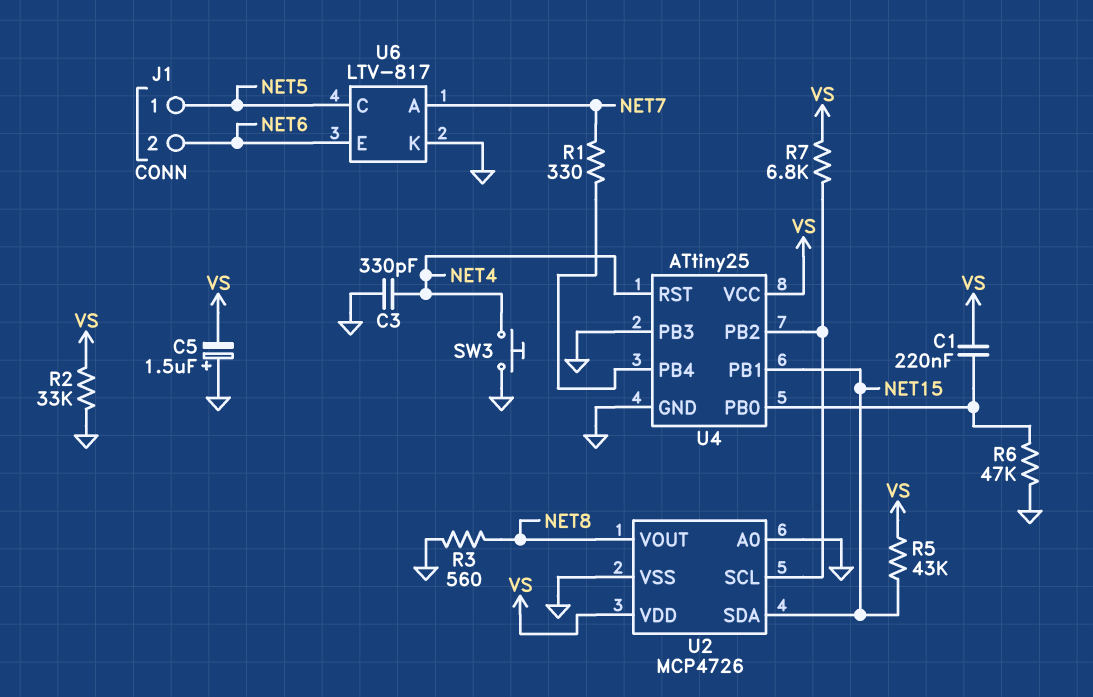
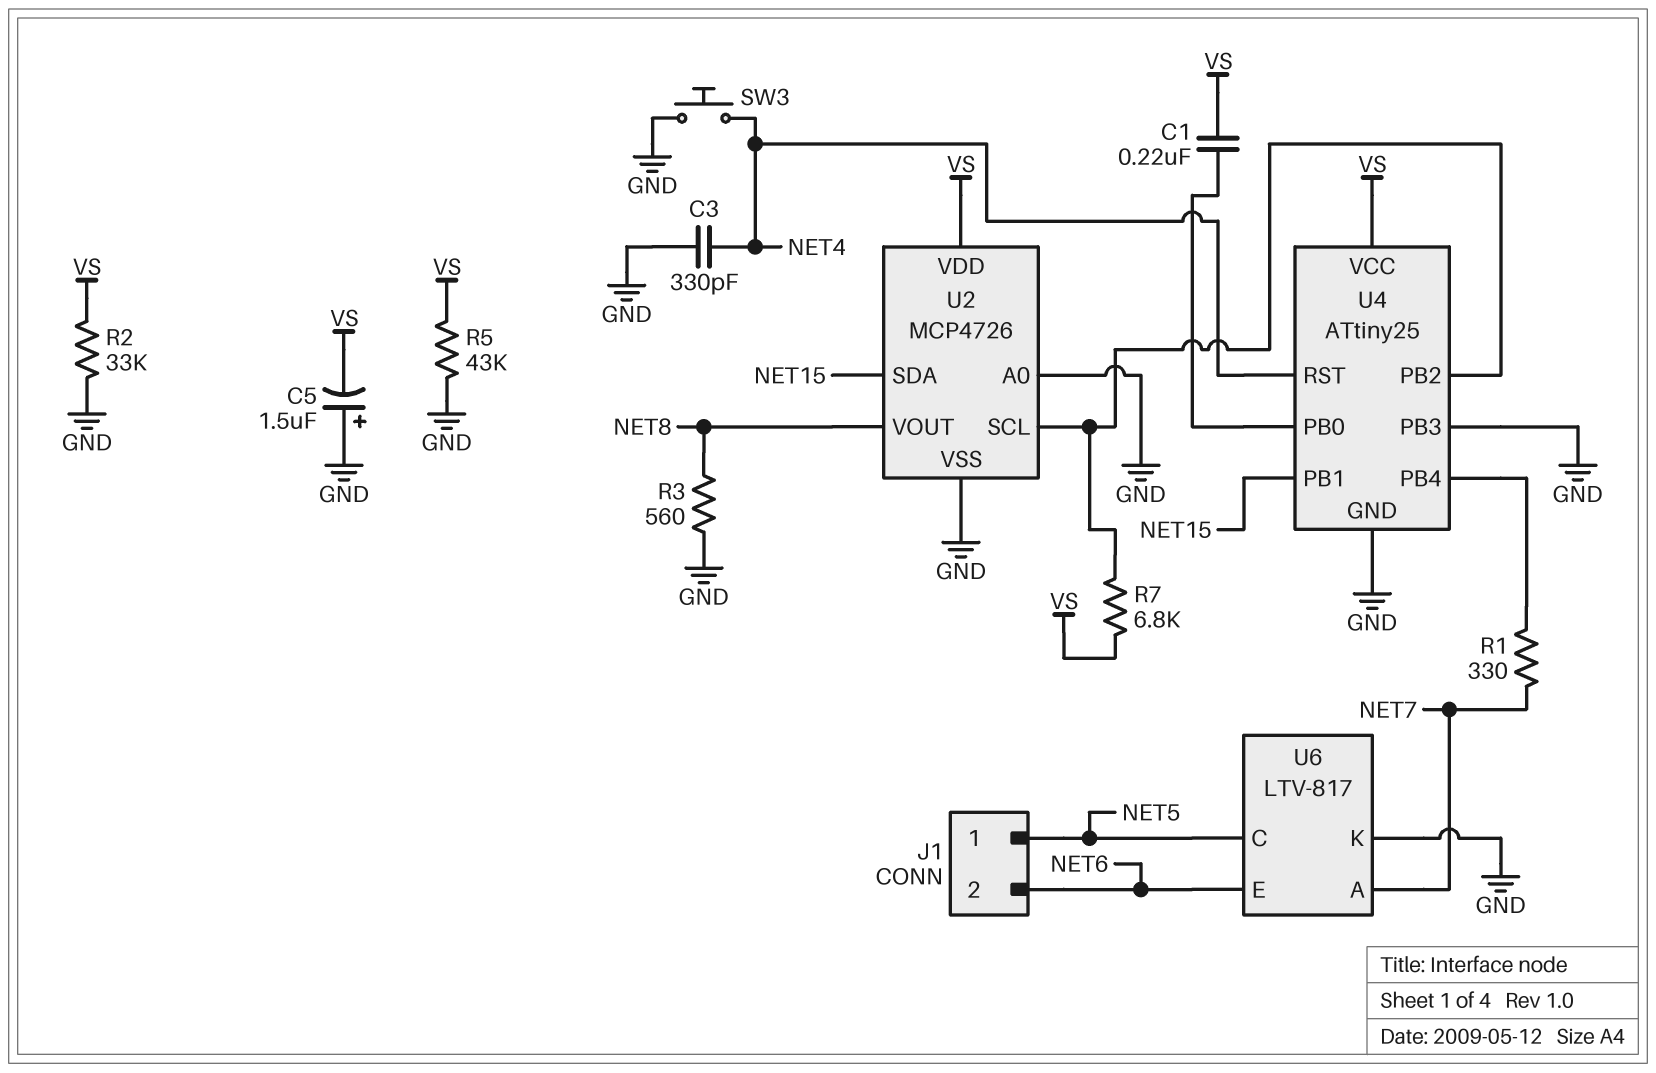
R5: 43k (NET15, VS) -> 43k (GND, VS)
R6: 47k (GND, U4/PB0) -> none

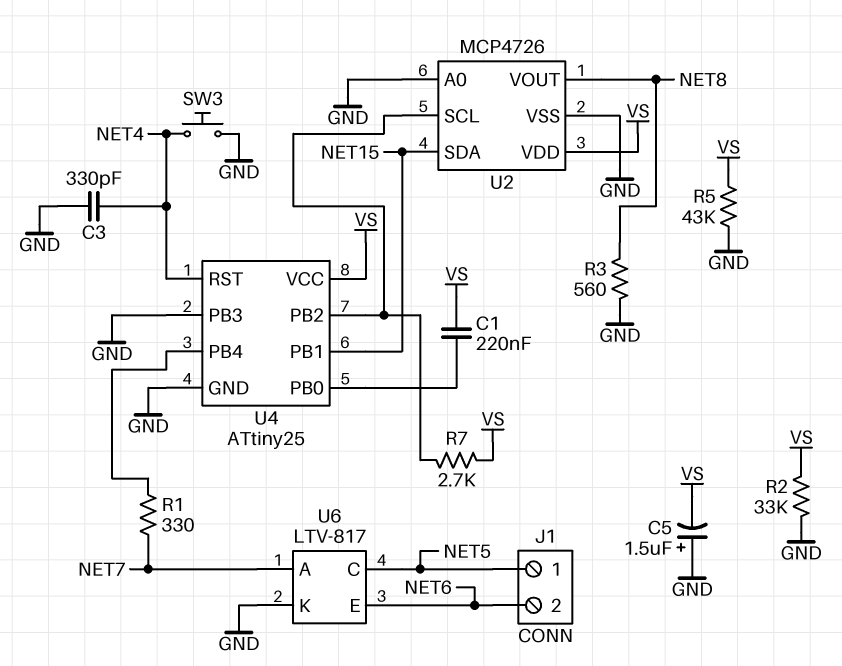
R7: 6.8k (U2/SCL, VS) -> 2.7k (U2/SCL, VS)

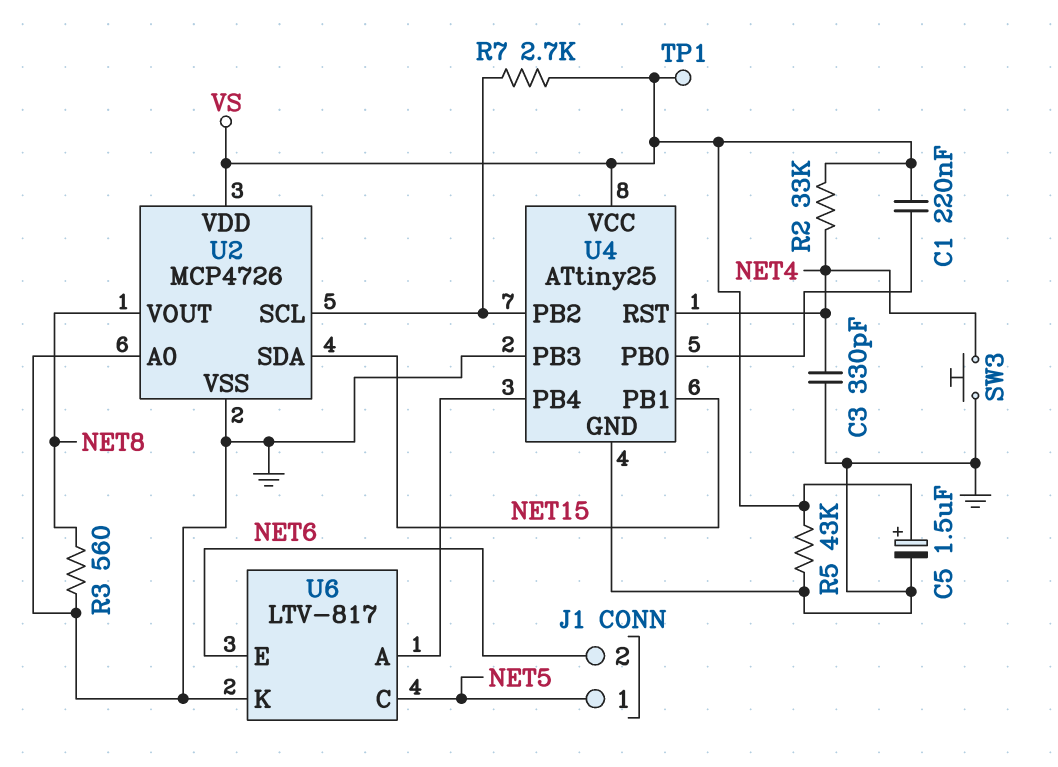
C5: 1.5uF (plus GND, minus VS) -> 1.5uF (plus VS, minus GND)
R1: 330 (NET7, U4/PB4) -> none
R2: 33k (GND, VS) -> 33k (NET4, VS)
TP1: none -> test point (VS)
U6 pin A: NET7 -> U4/PB4

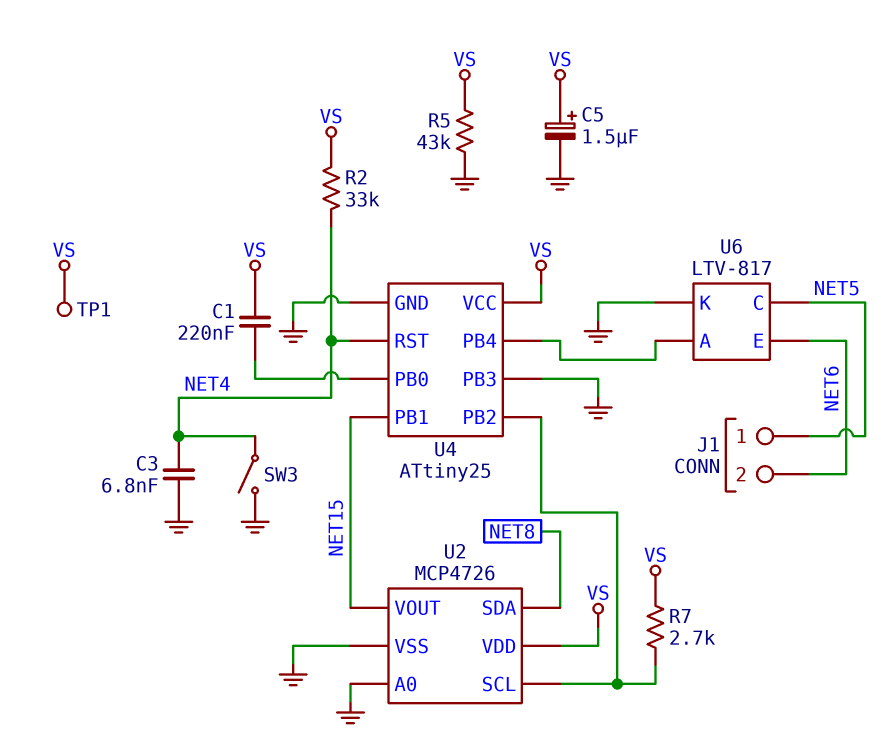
C3: 330pF (GND, NET4) -> 6.8nF (GND, NET4)
R3: 560 (GND, NET8) -> none
SW3: button (GND, NET4) -> switch (GND, NET4)
U2 pin SDA: NET15 -> NET8
U2 pin VOUT: NET8 -> NET15

